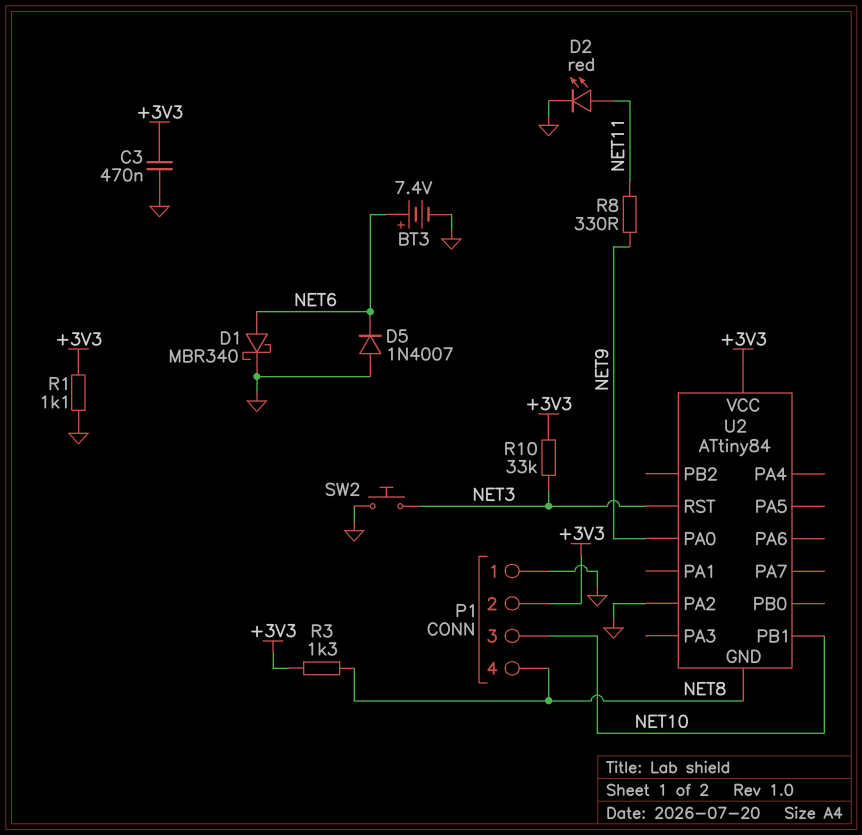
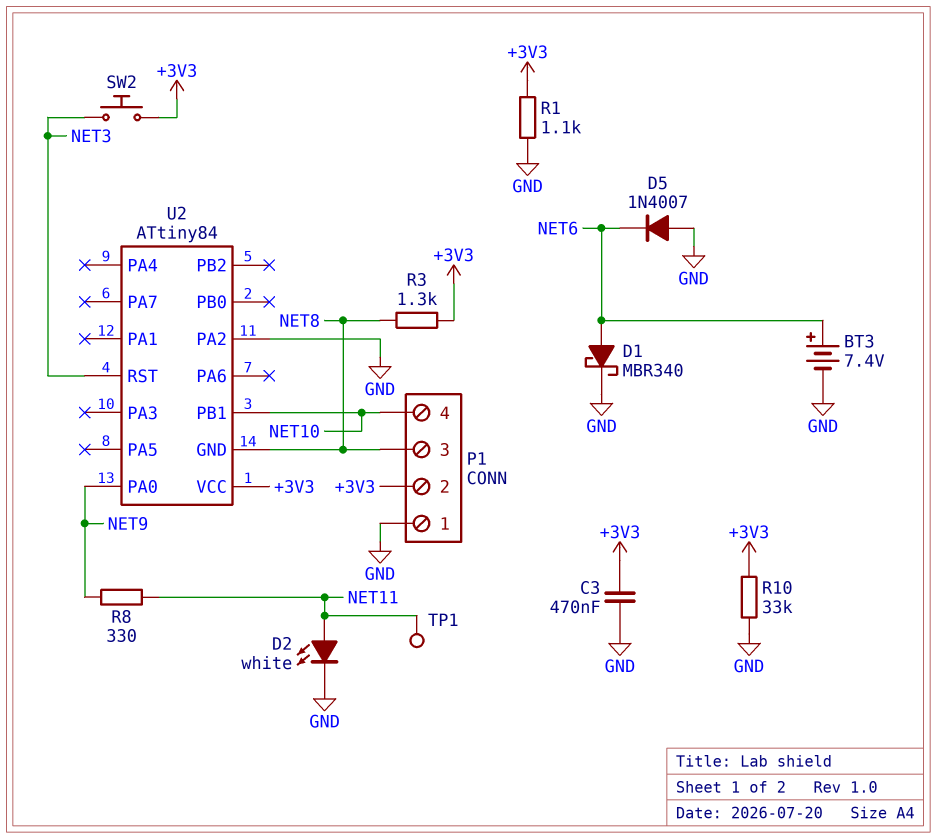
D2: LED red (A NET11, K GND) -> LED white (A NET11, K GND)
P1 pin 3: NET10 -> NET8
P1 pin 4: NET8 -> NET10
R10: 33k (+3V3, NET3) -> 33k (+3V3, GND)
SW2: button (GND, NET3) -> button (+3V3, NET3)
TP1: none -> test point (NET11)

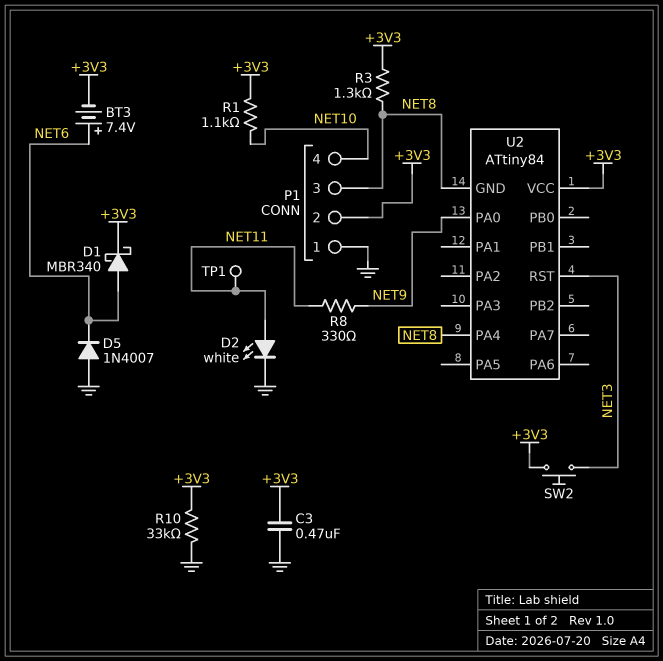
BT3: 7.4V (plus NET6, minus GND) -> 7.4V (plus NET6, minus +3V3)
D1: schottky MBR340 (A NET6, K GND) -> schottky MBR340 (A NET6, K +3V3)
R1: 1.1k (+3V3, GND) -> 1.1k (+3V3, NET10)
U2 pin PA2: GND -> none
U2 pin PA4: none -> NET8
U2 pin PB1: NET10 -> none

